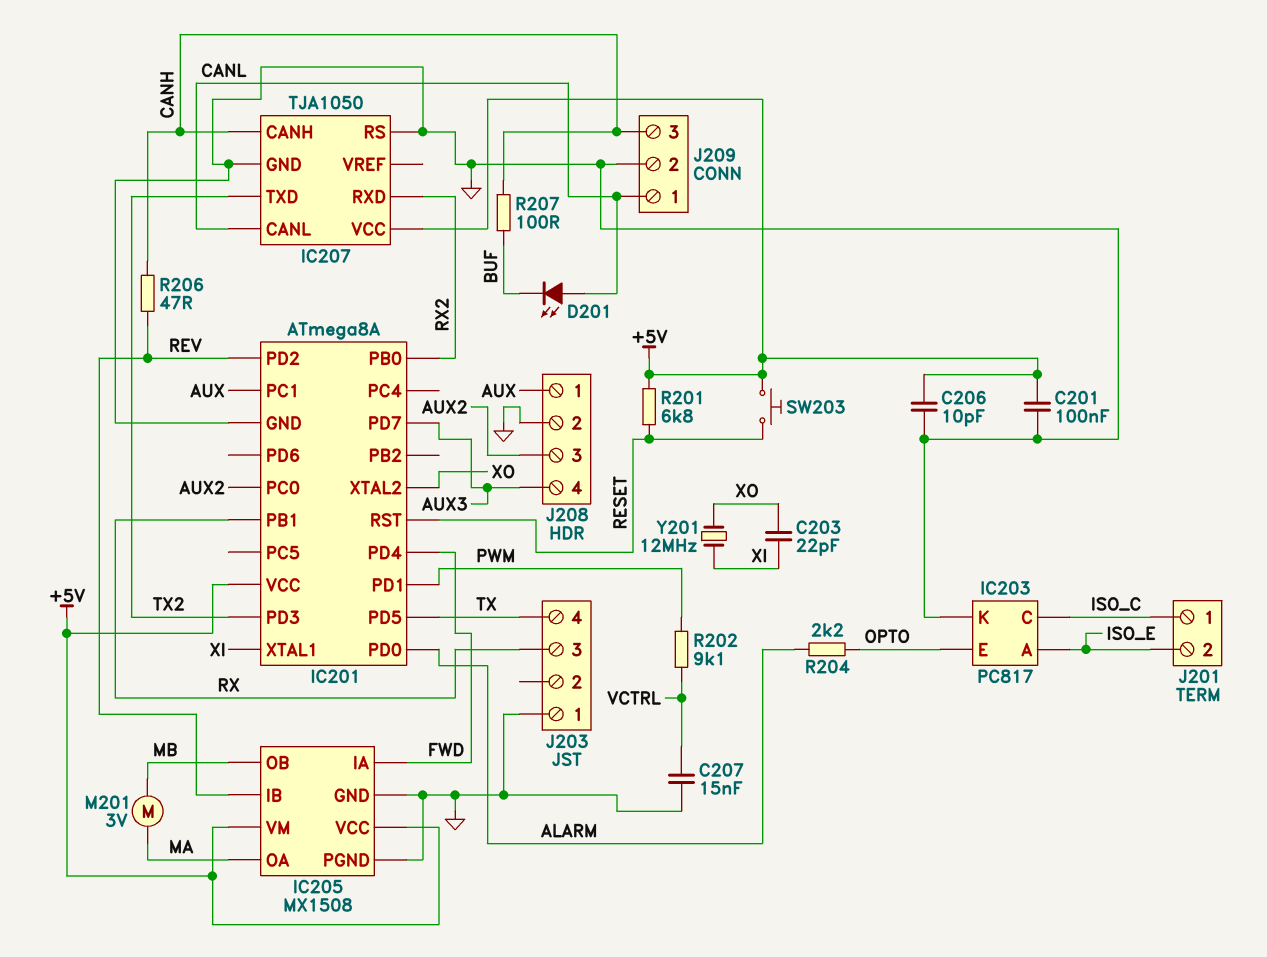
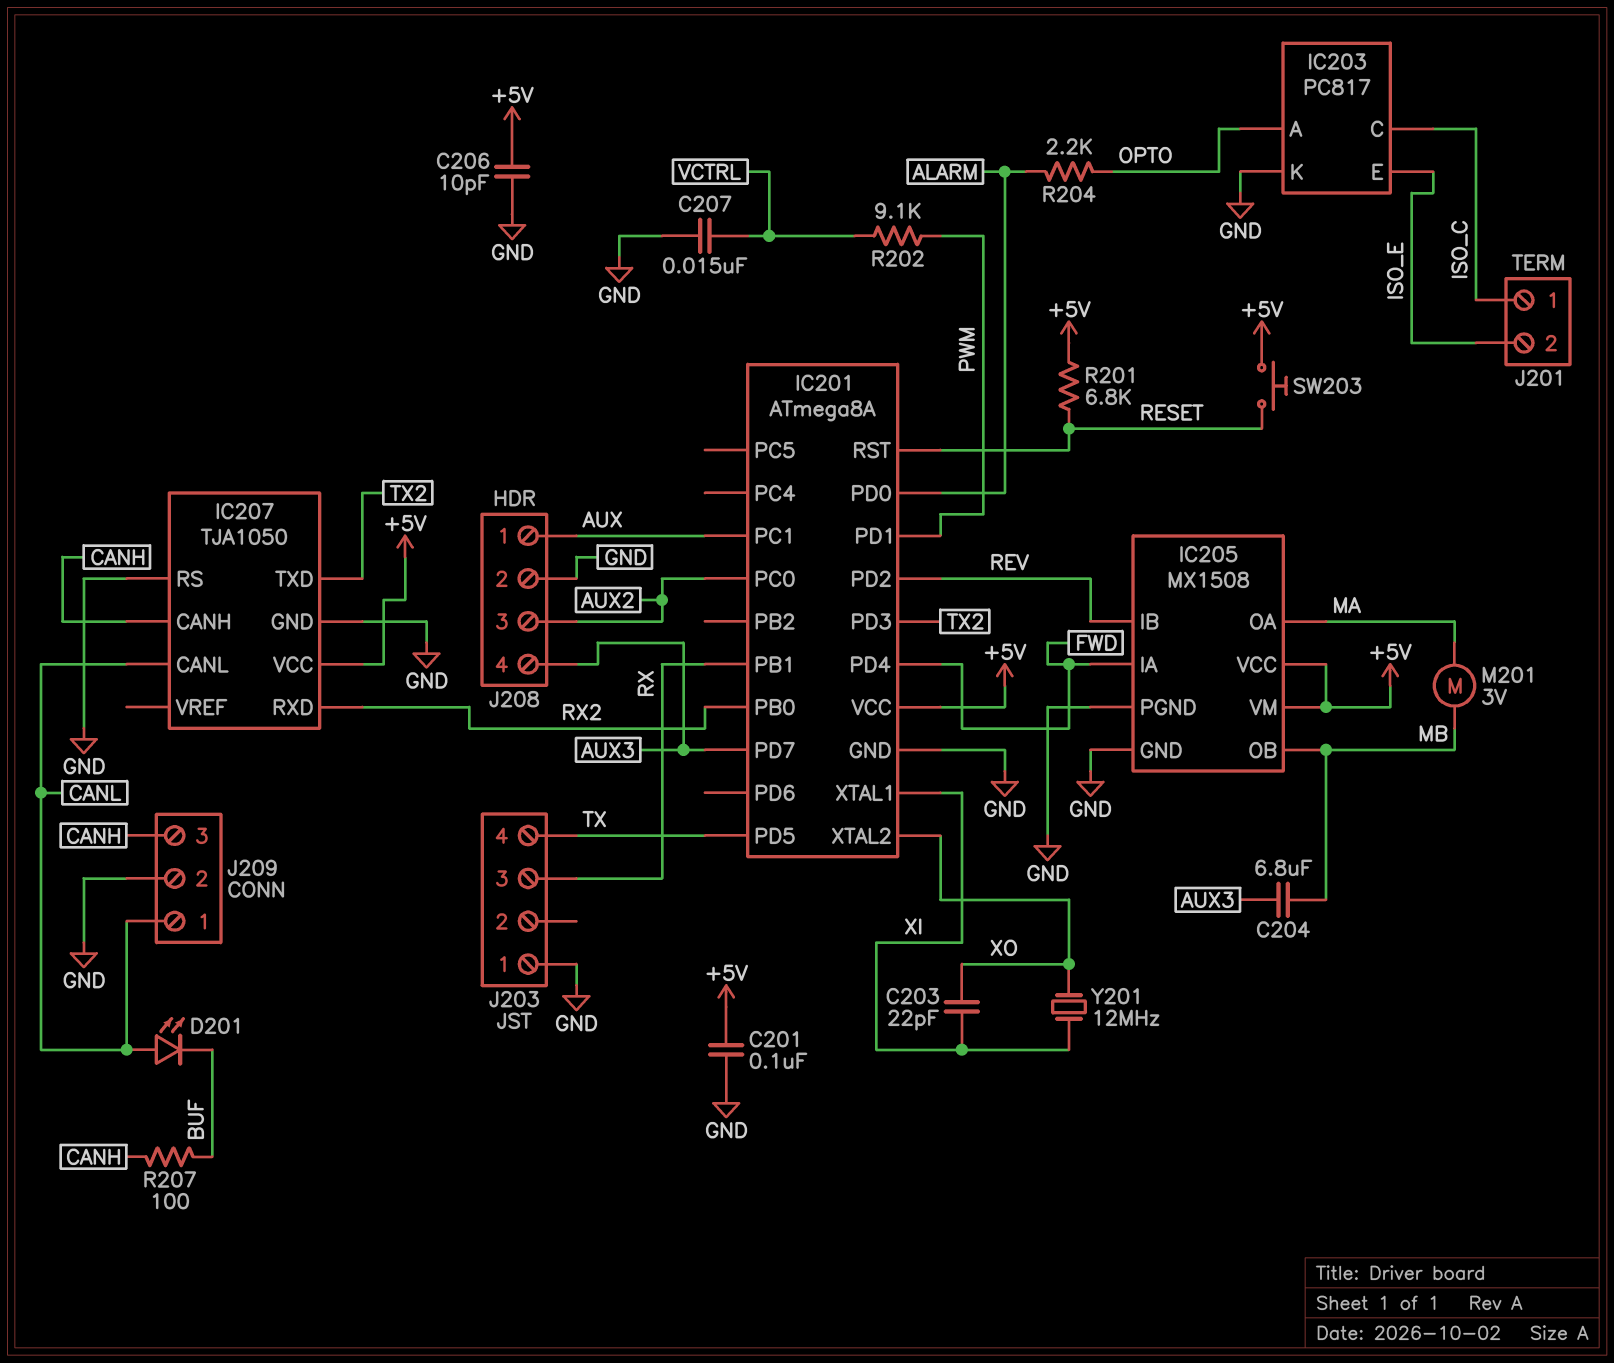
C204: none -> 6.8uF (AUX3, MB)
IC203 pin A: ISO_E -> OPTO
IC203 pin E: OPTO -> ISO_E
R206: 47 (CANH, REV) -> none

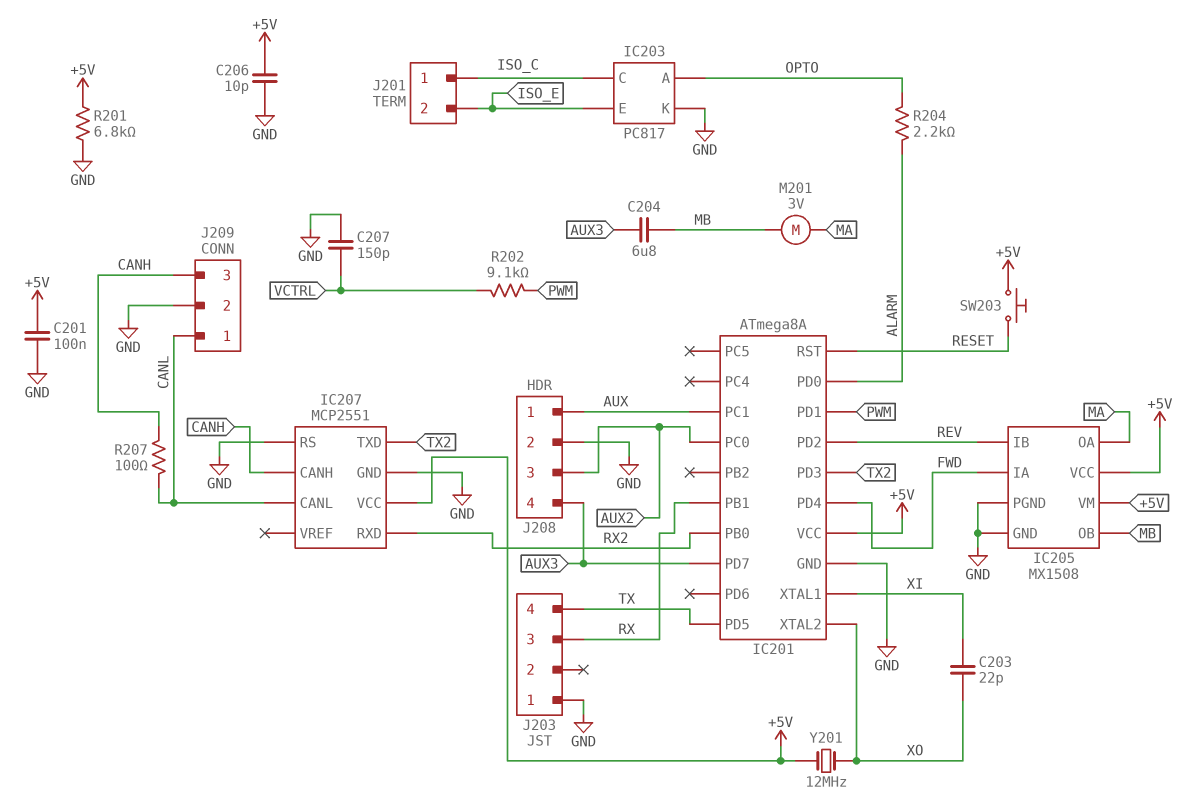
C207: 15nF (GND, VCTRL) -> 150pF (GND, VCTRL)
D201: LED (A CANL, K BUF) -> none
IC207: TJA1050 -> MCP2551
R201: 6.8k (+5V, RESET) -> 6.8k (+5V, GND)
R207: 100 (BUF, CANH) -> 100 (CANH, CANL)
Y201: 12MHz (XI, XO) -> 12MHz (+5V, XO)

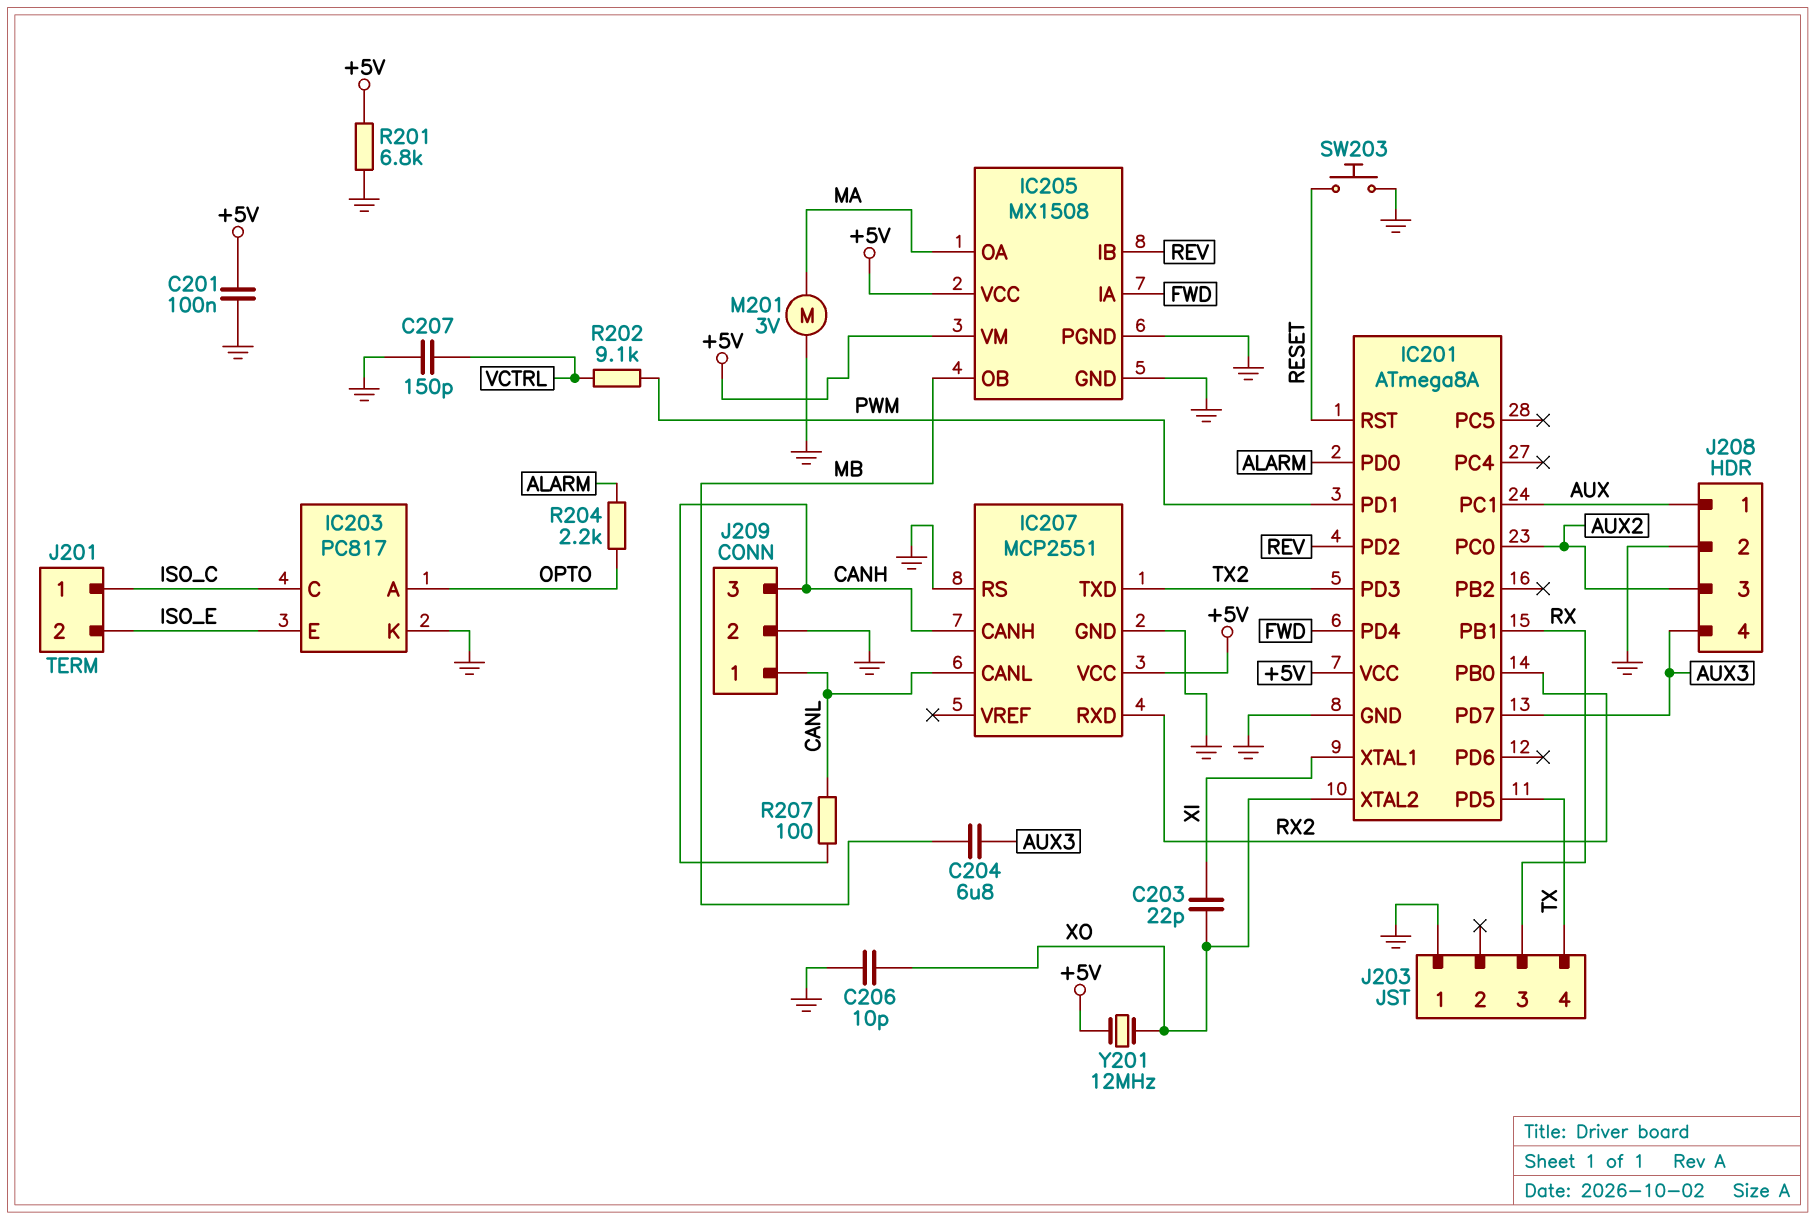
C206: 10pF (+5V, GND) -> 10pF (GND, XO)
M201: motor 3V (MA, MB) -> motor 3V (GND, MA)
SW203: button (+5V, RESET) -> button (GND, RESET)

